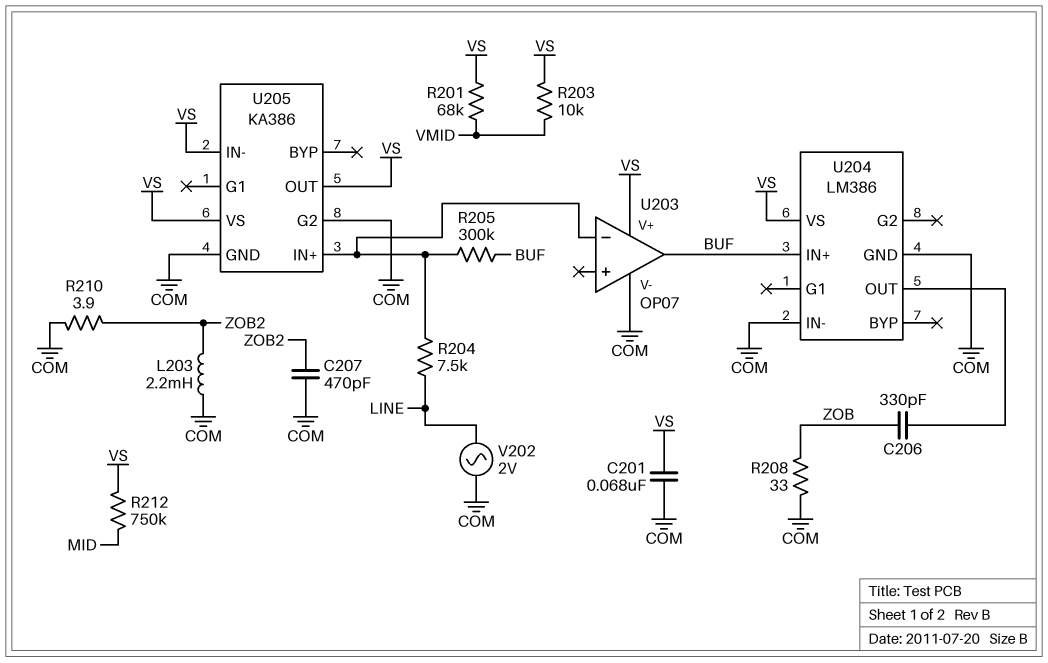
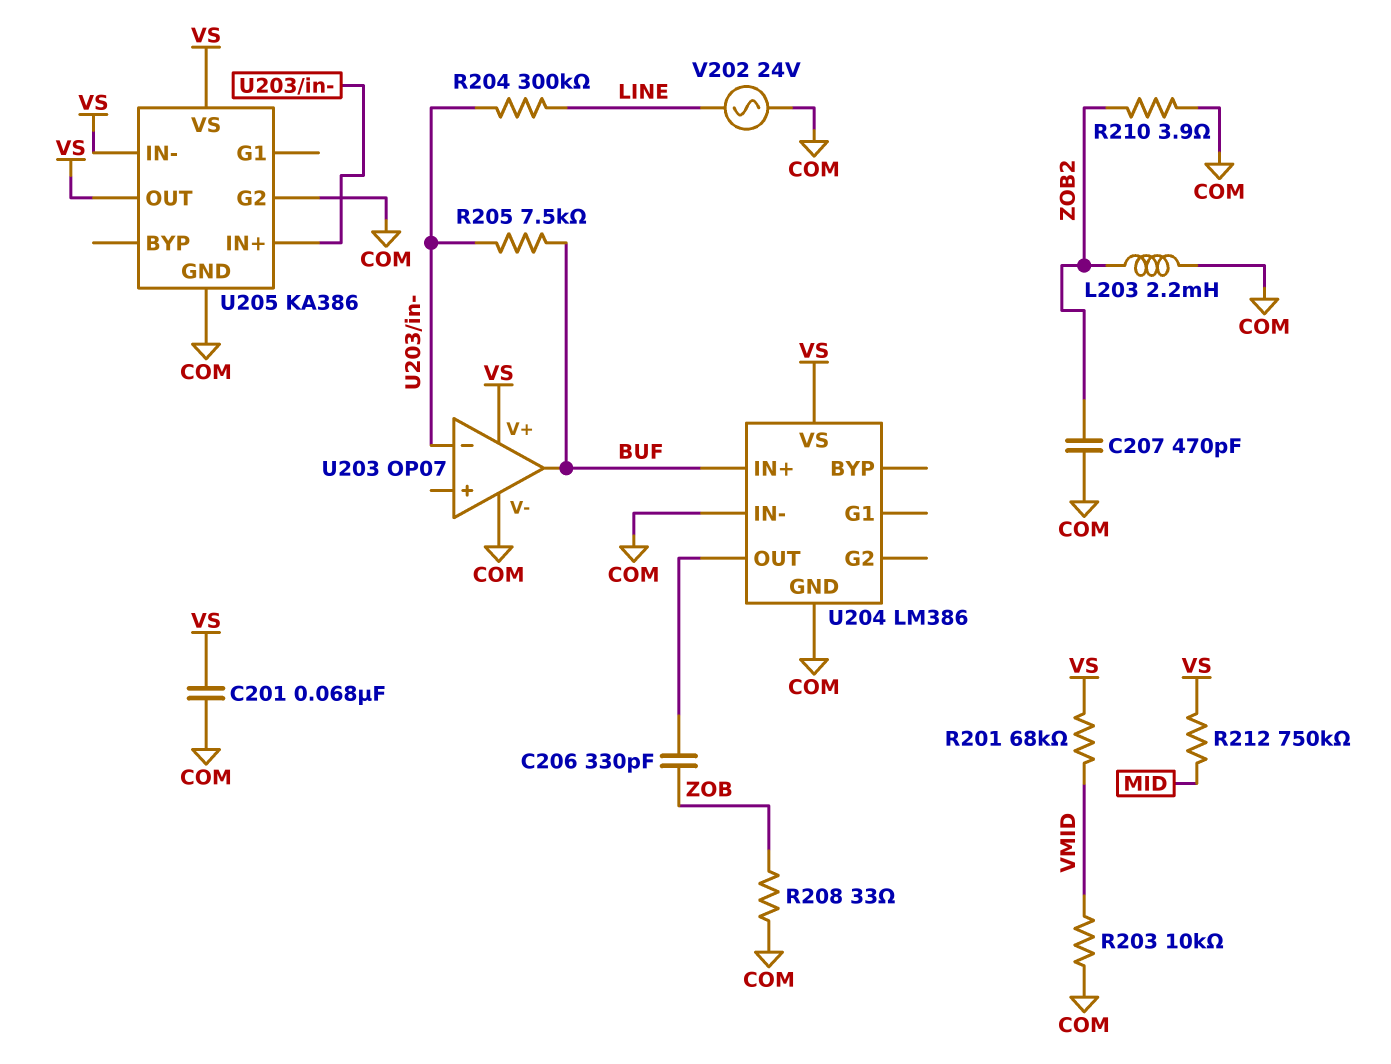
R203: 10k (VMID, VS) -> 10k (COM, VMID)
R204: 7.5k (LINE, U203/in-) -> 300k (LINE, U203/in-)
R205: 300k (BUF, U203/in-) -> 7.5k (BUF, U203/in-)
V202: AC 2V (COM, LINE) -> AC 24V (COM, LINE)

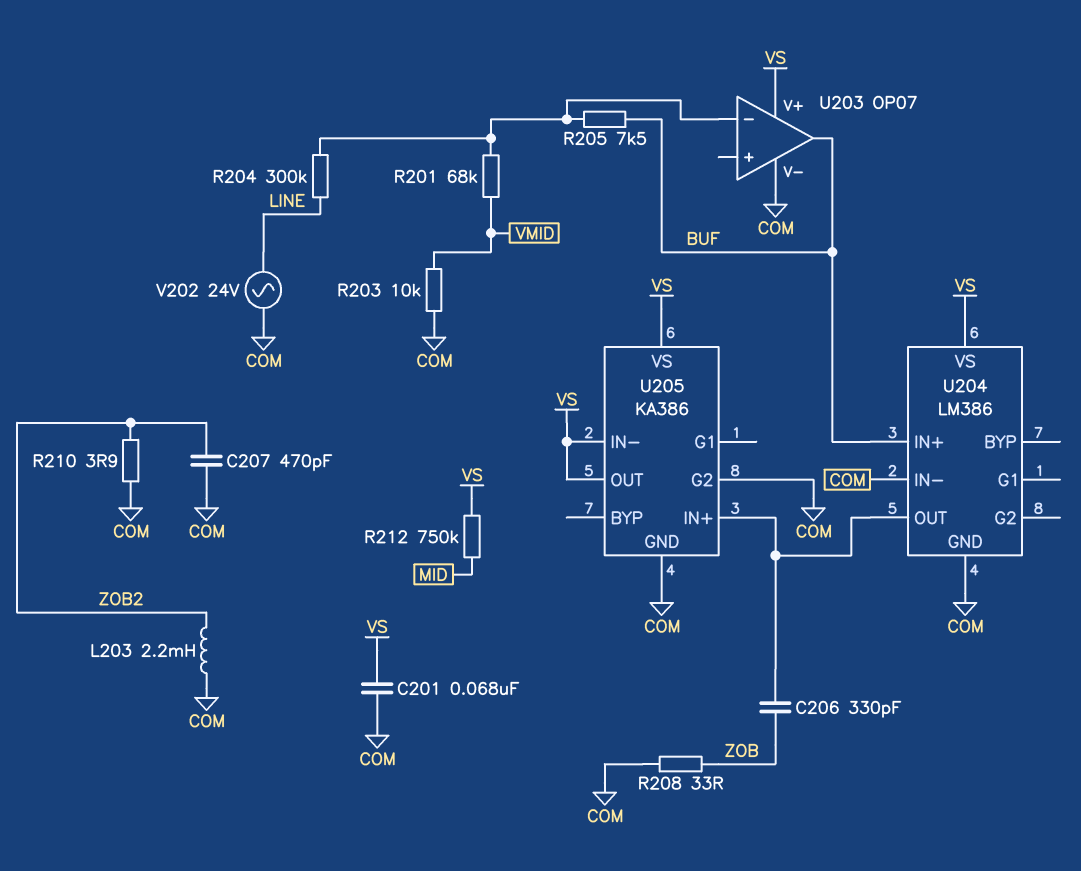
R201: 68k (VMID, VS) -> 68k (U203/in-, VMID)
U205 pin IN+: U203/in- -> U204/OUT

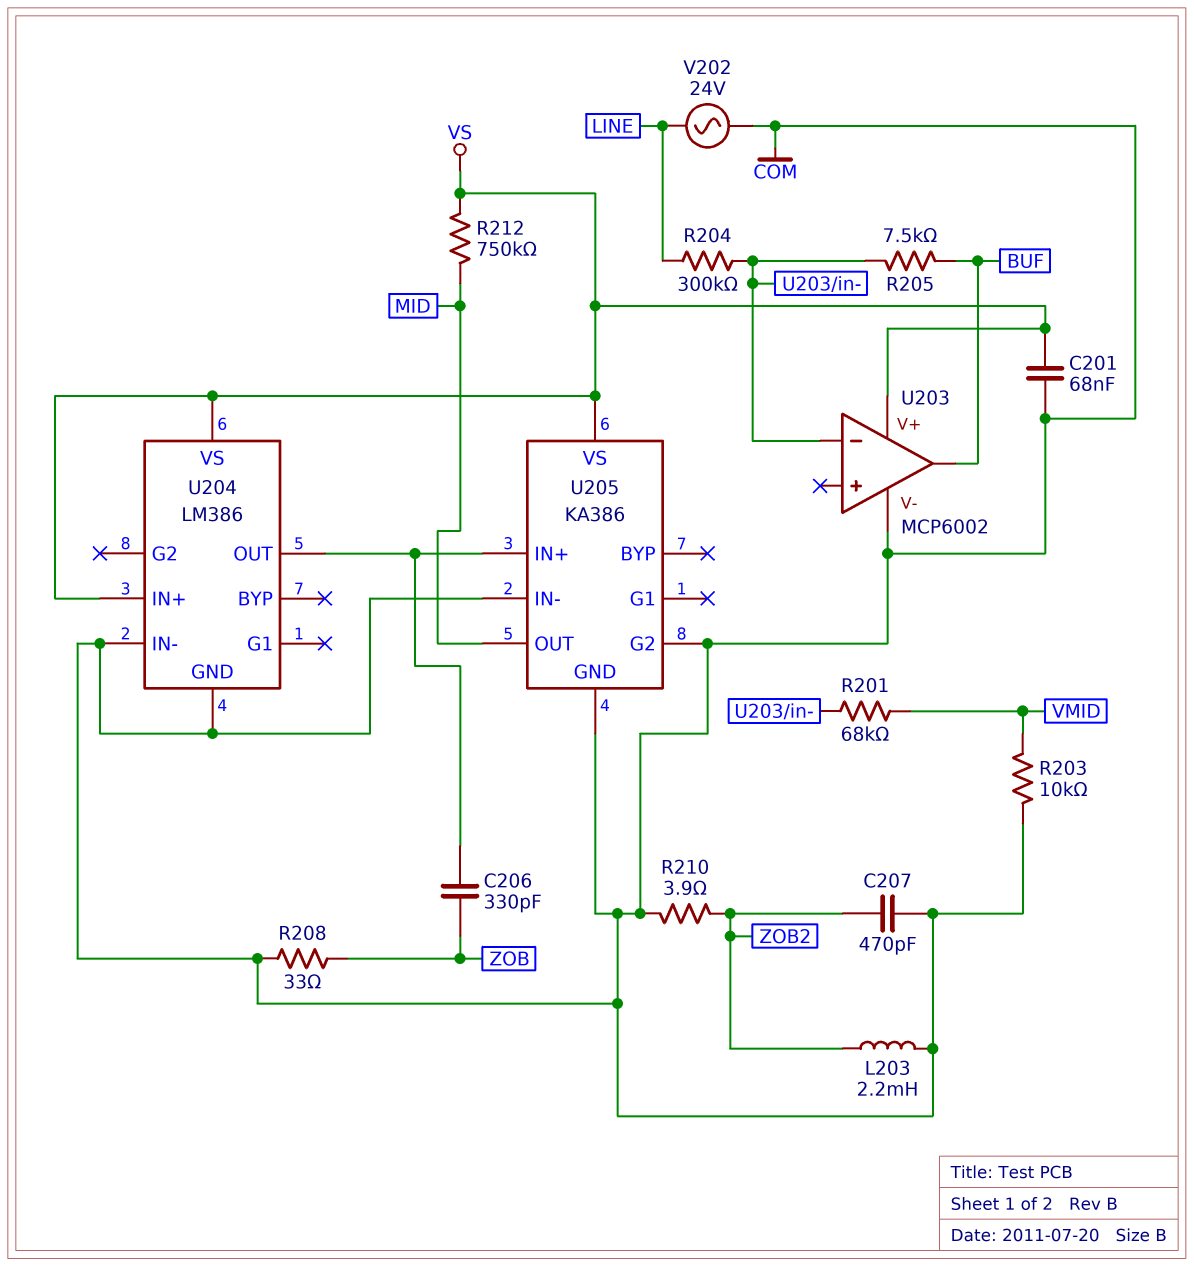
U203: OP07 -> MCP6002
U204 pin IN+: BUF -> VS
U205 pin IN-: VS -> COM
U205 pin OUT: VS -> MID

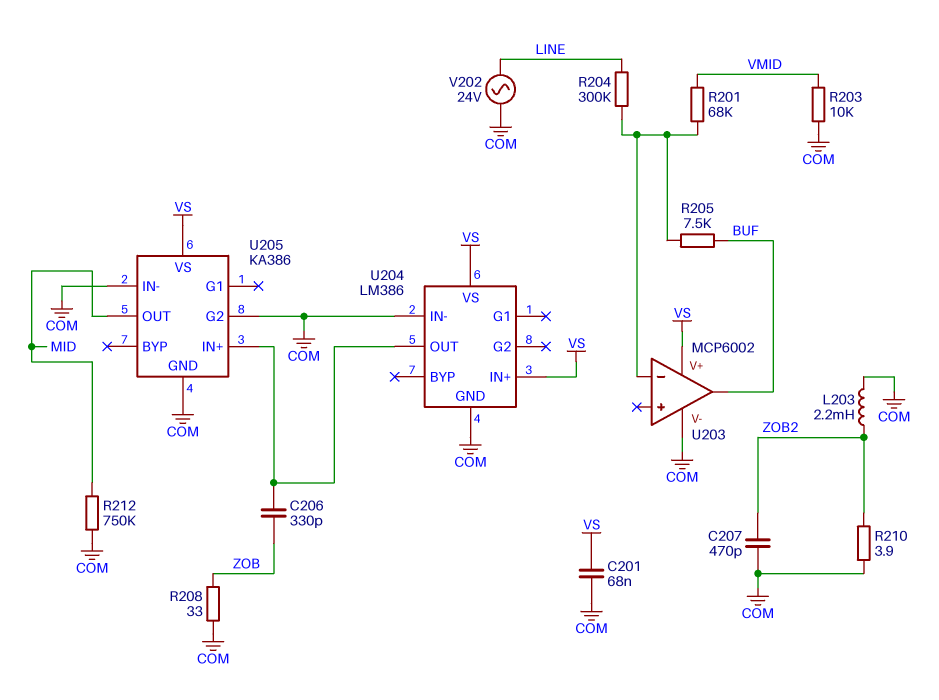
R212: 750k (MID, VS) -> 750k (COM, MID)

